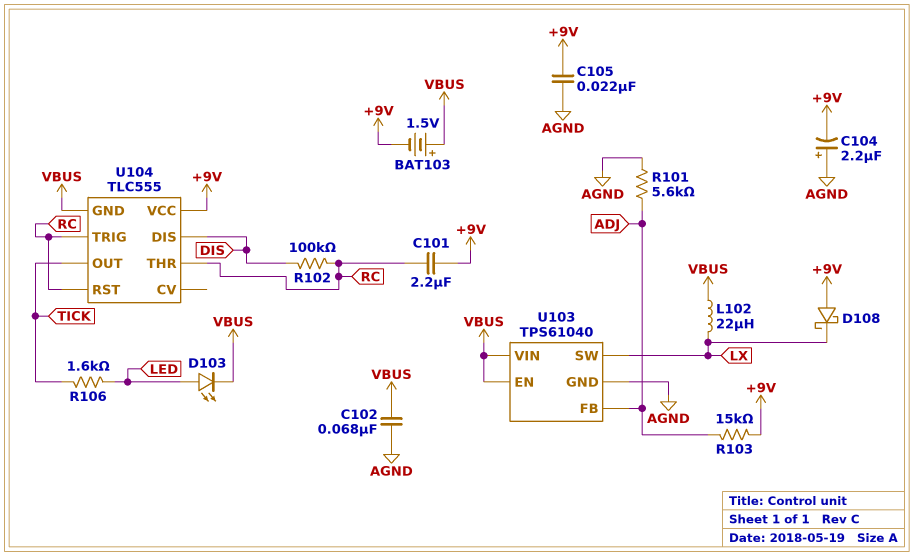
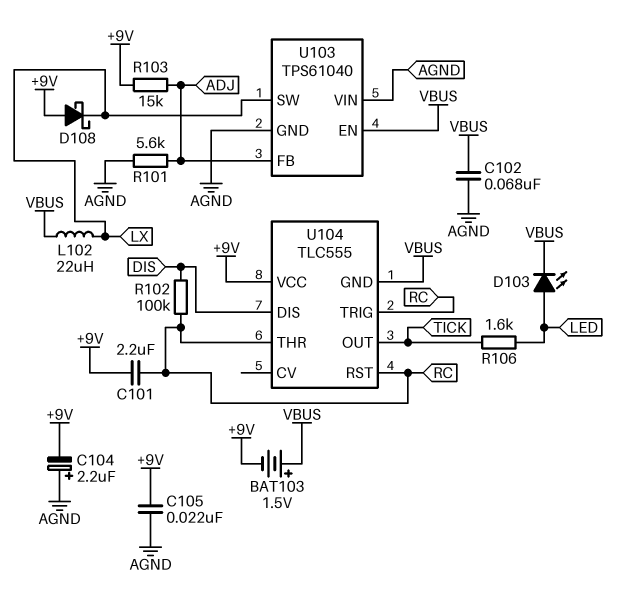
U103 pin VIN: VBUS -> AGND

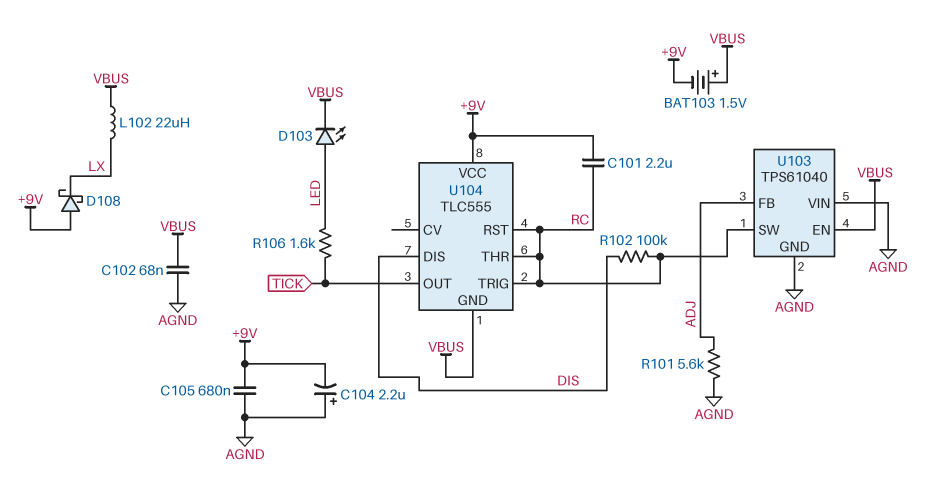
C105: 22nF (+9V, AGND) -> 680nF (+9V, AGND)
R103: 15k (+9V, ADJ) -> none
U103 pin SW: LX -> RC

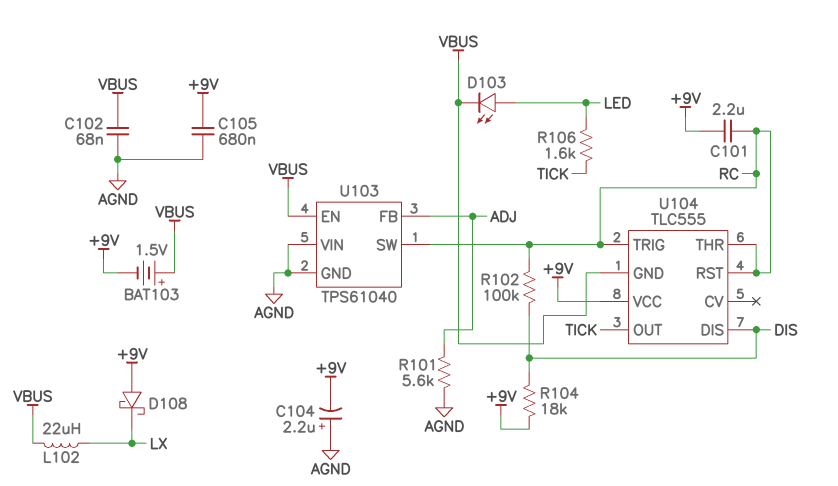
R104: none -> 18k (+9V, DIS)

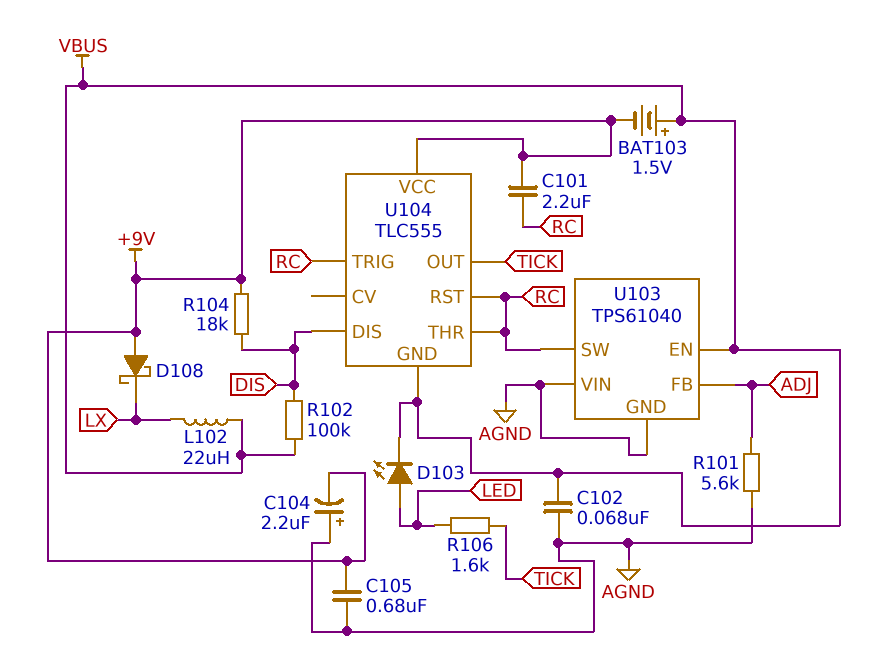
R102: 100k (DIS, RC) -> 100k (DIS, VBUS)

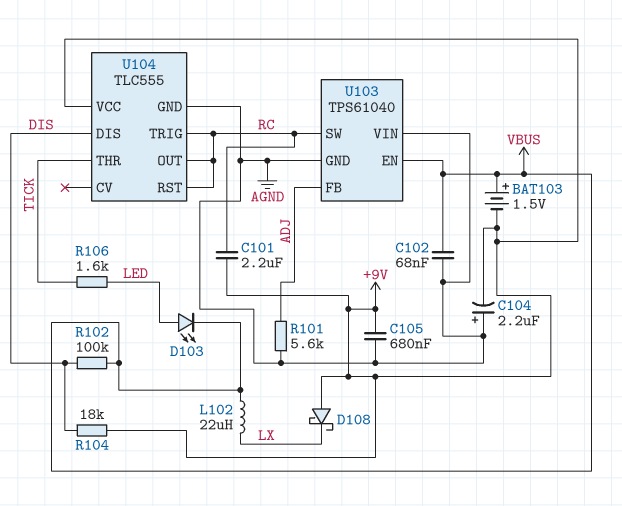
U104 pin GND: VBUS -> AGND
U104 pin OUT: TICK -> RC
U104 pin THR: RC -> TICK

